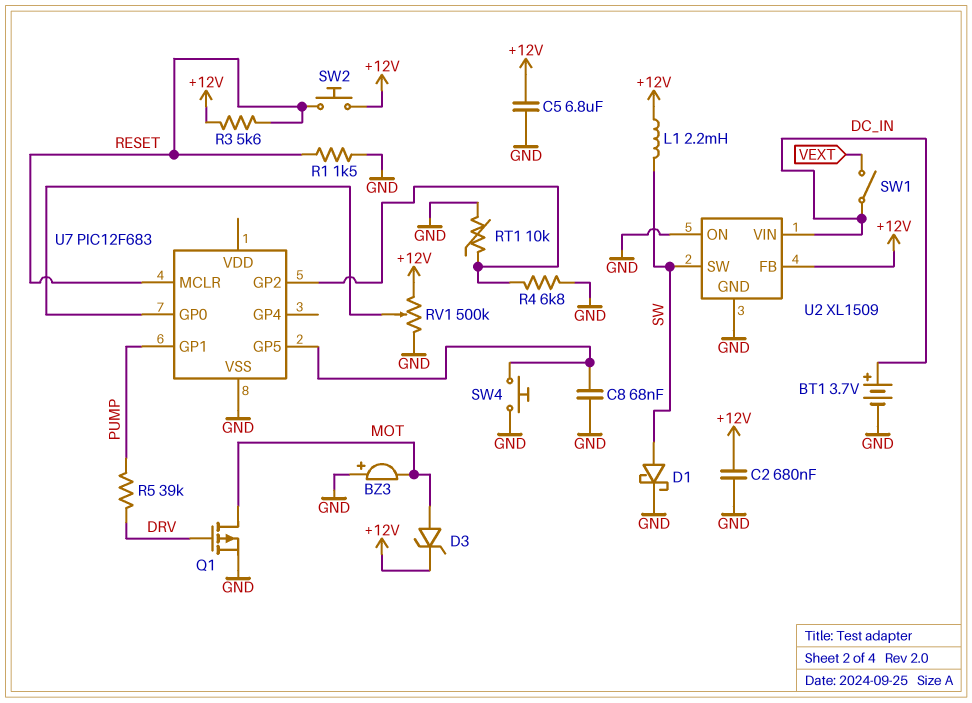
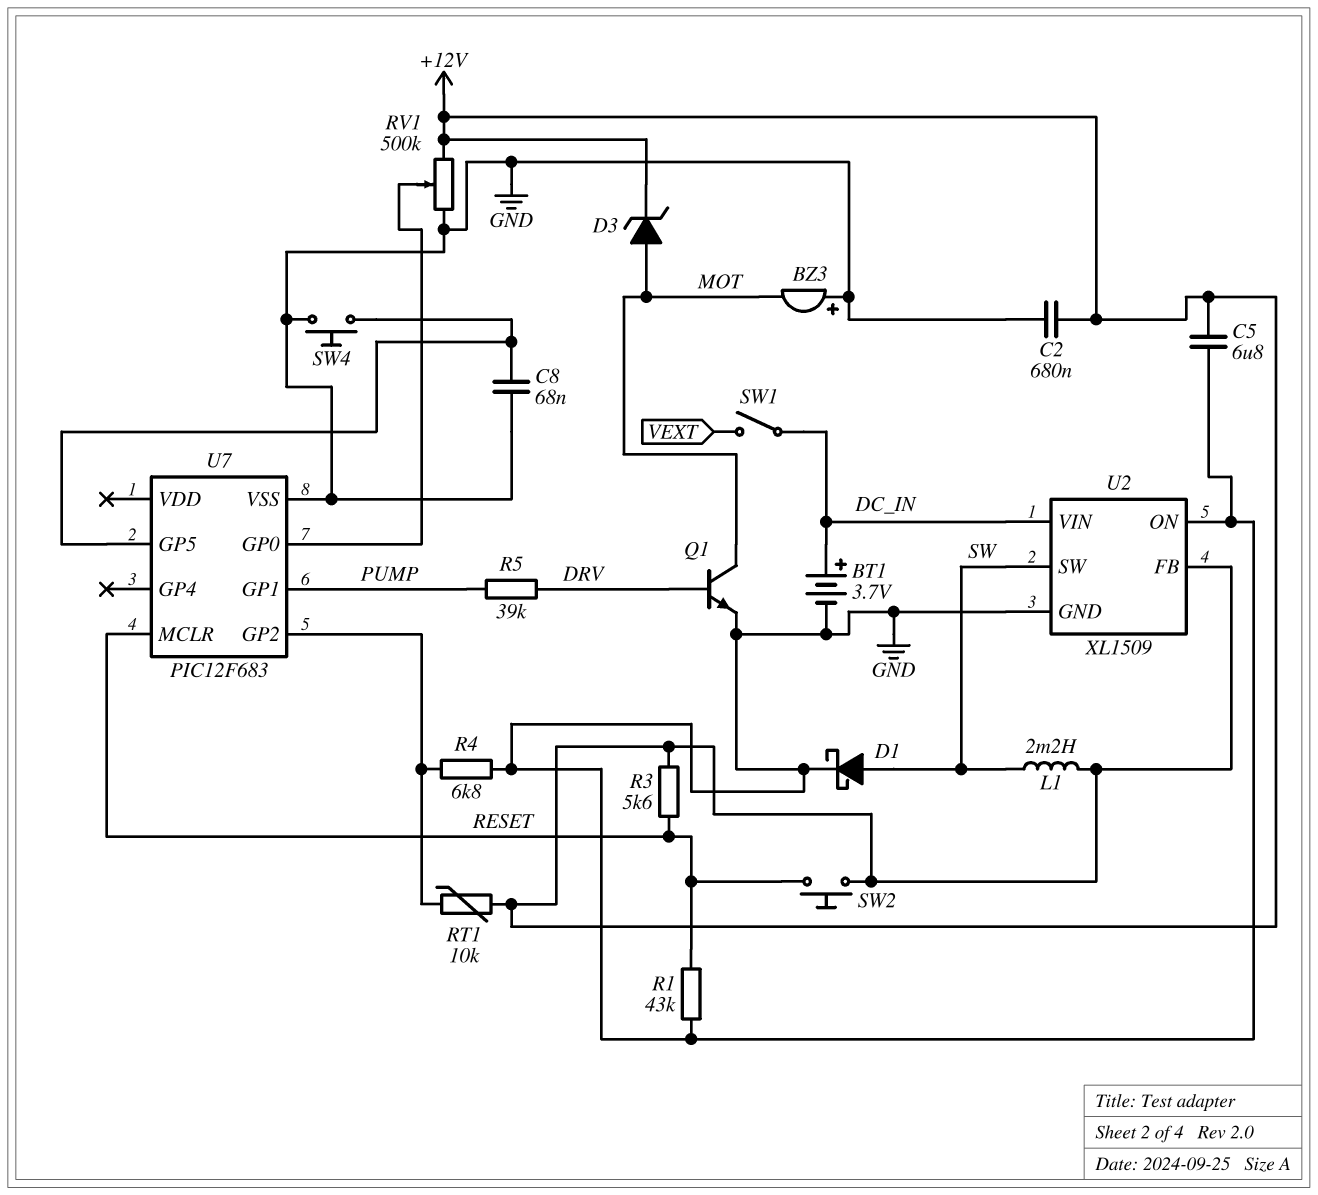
Q1: PMOS (G DRV, D MOT, S GND) -> NPN (B DRV, C MOT, E GND)
R1: 1.5k (GND, RESET) -> 43k (GND, RESET)
RT1: 10k (GND, U7/GP2) -> 10k (+12V, U7/GP2)

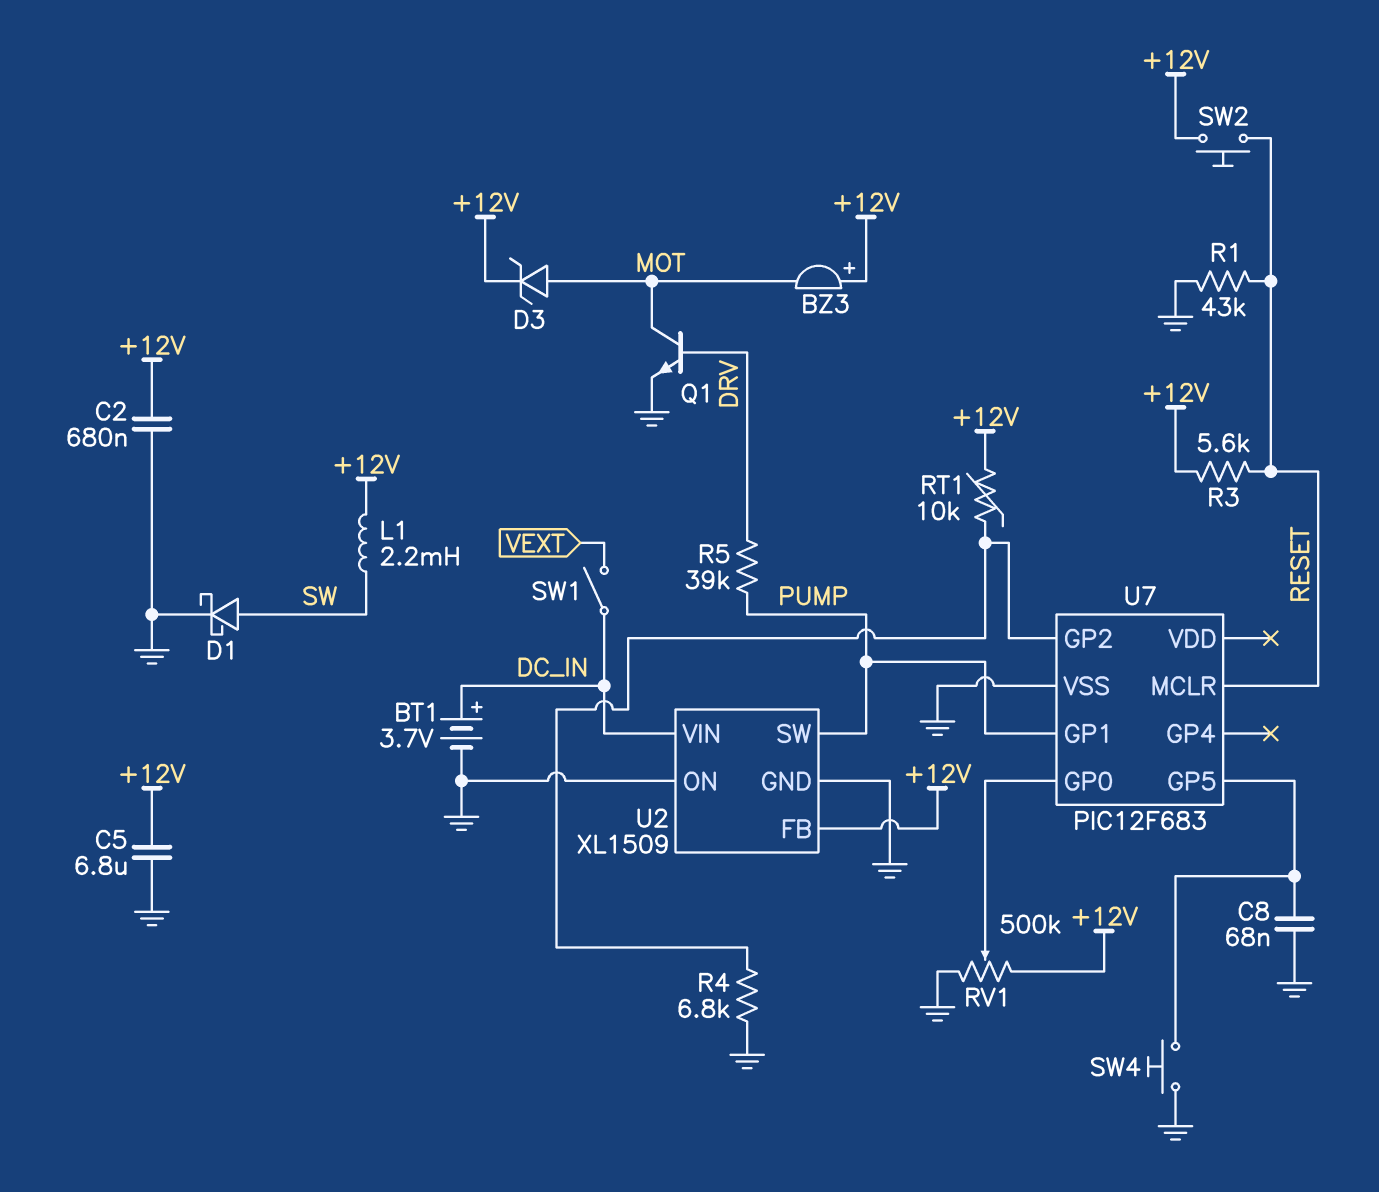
BZ3: buzzer (plus GND, minus MOT) -> buzzer (plus +12V, minus MOT)
U2 pin SW: SW -> PUMP

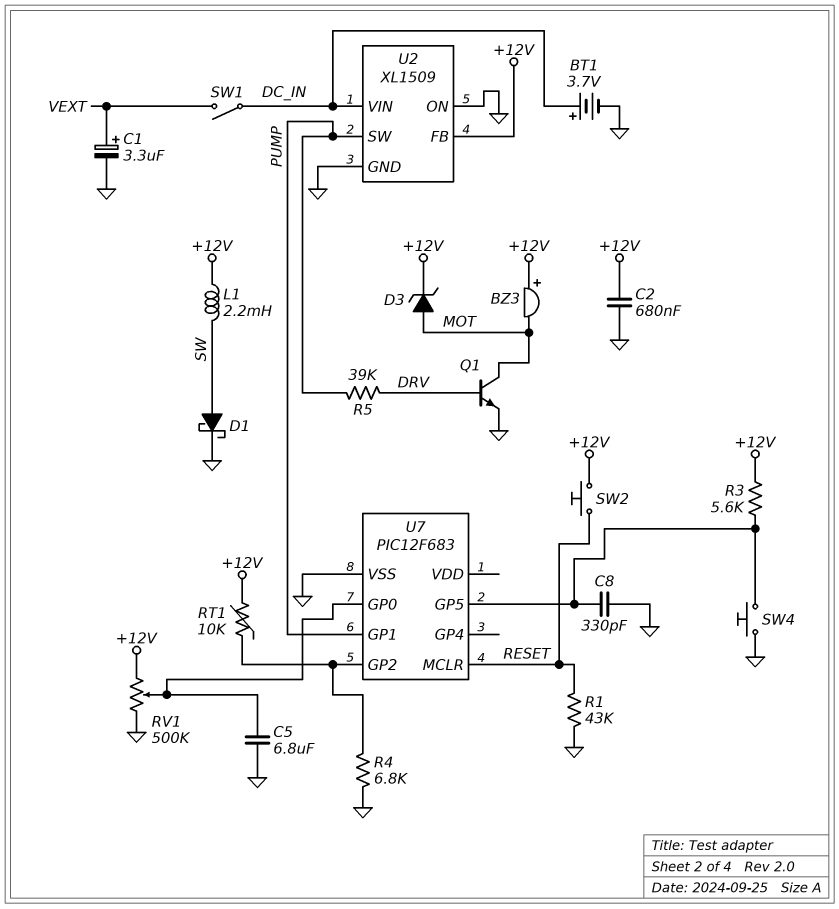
C1: none -> 3.3uF (plus VEXT, minus GND)
C5: 6.8uF (+12V, GND) -> 6.8uF (GND, U7/GP0)
C8: 68nF (GND, U7/GP5) -> 330pF (GND, U7/GP5)
R3: 5.6k (+12V, RESET) -> 5.6k (+12V, U7/GP5)

